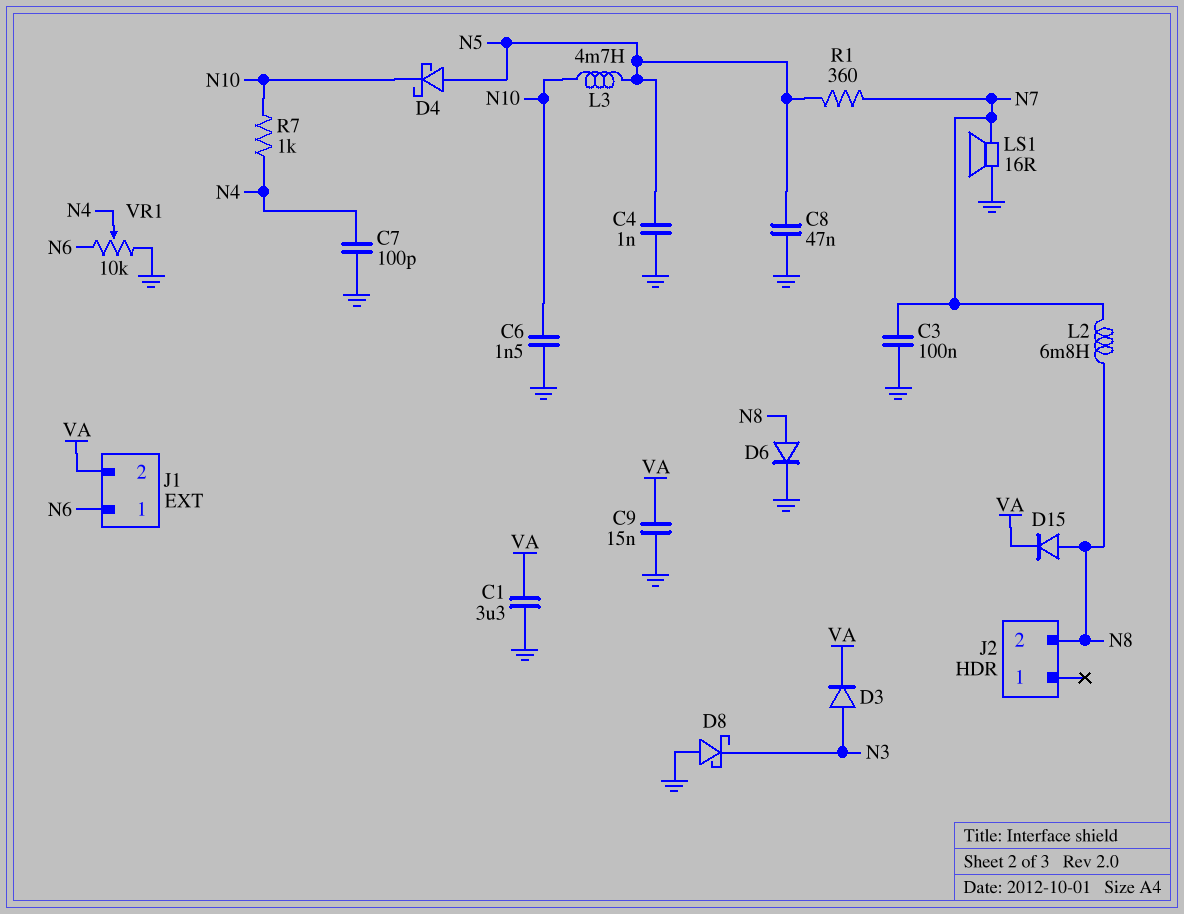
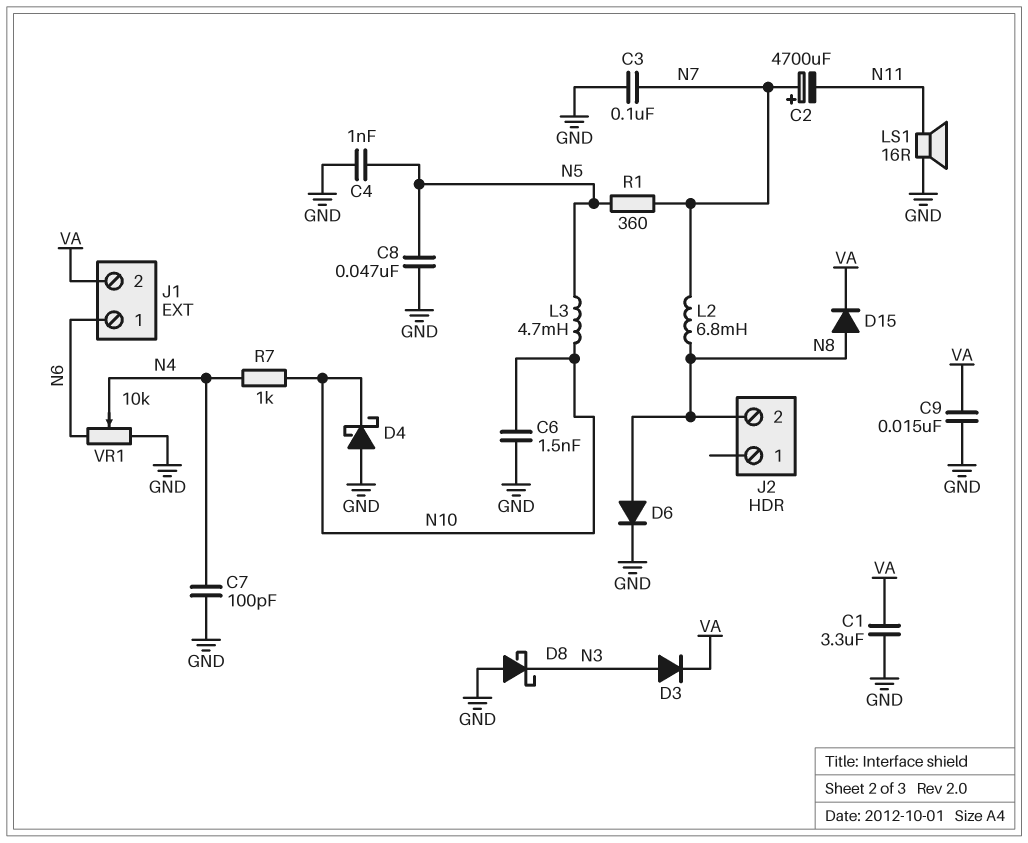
C2: none -> 4700uF (plus N7, minus N11)
D4: schottky (A N5, K N10) -> schottky (A GND, K N10)
LS1: speaker 16R (GND, N7) -> speaker 16R (GND, N11)

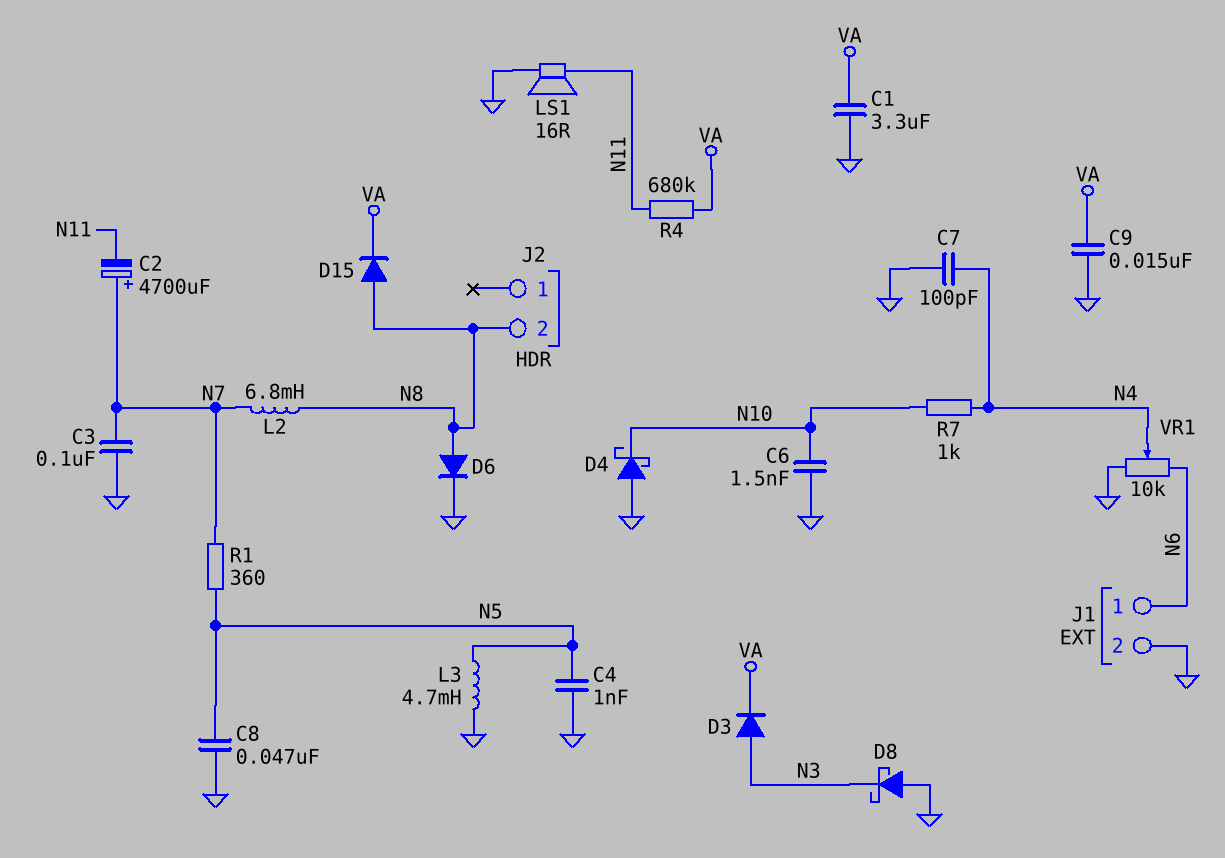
J1 pin 2: VA -> GND
L3: 4.7mH (N5, N10) -> 4.7mH (GND, N5)
R4: none -> 680k (N11, VA)

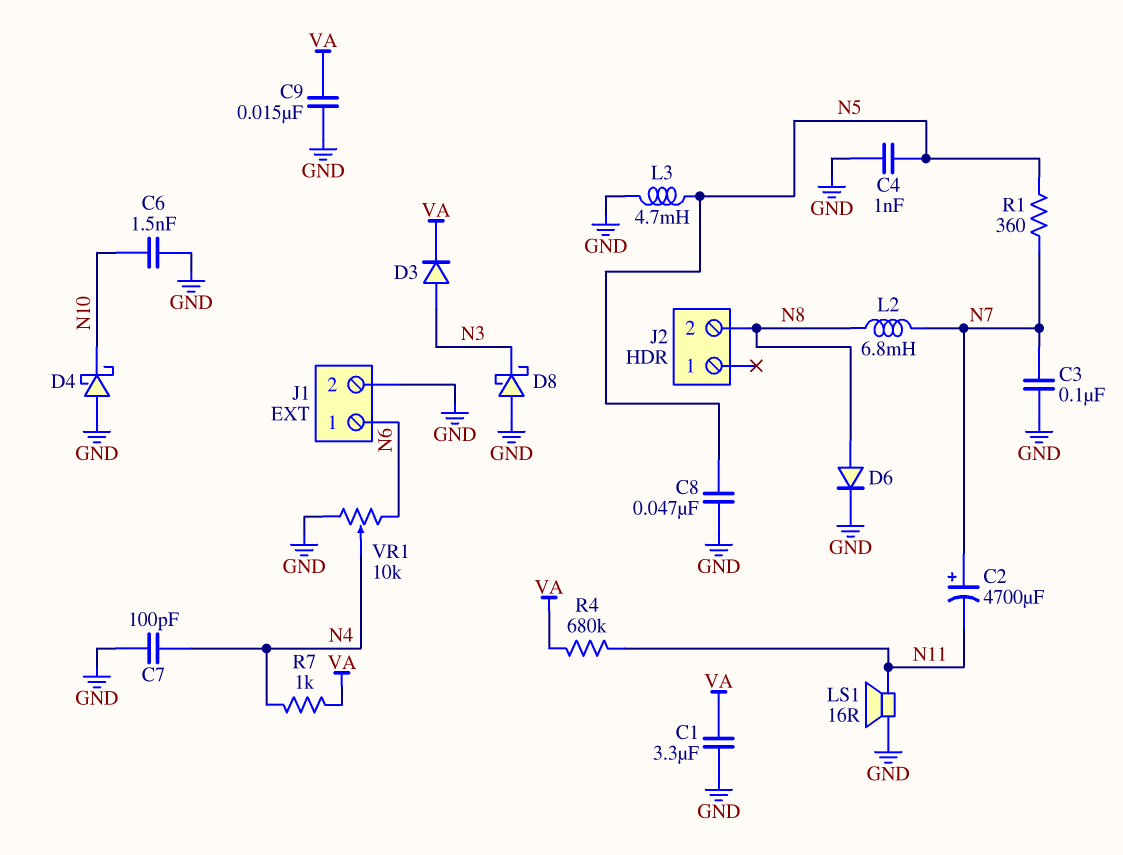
D15: diode (A N8, K VA) -> none
R7: 1k (N4, N10) -> 1k (N4, VA)

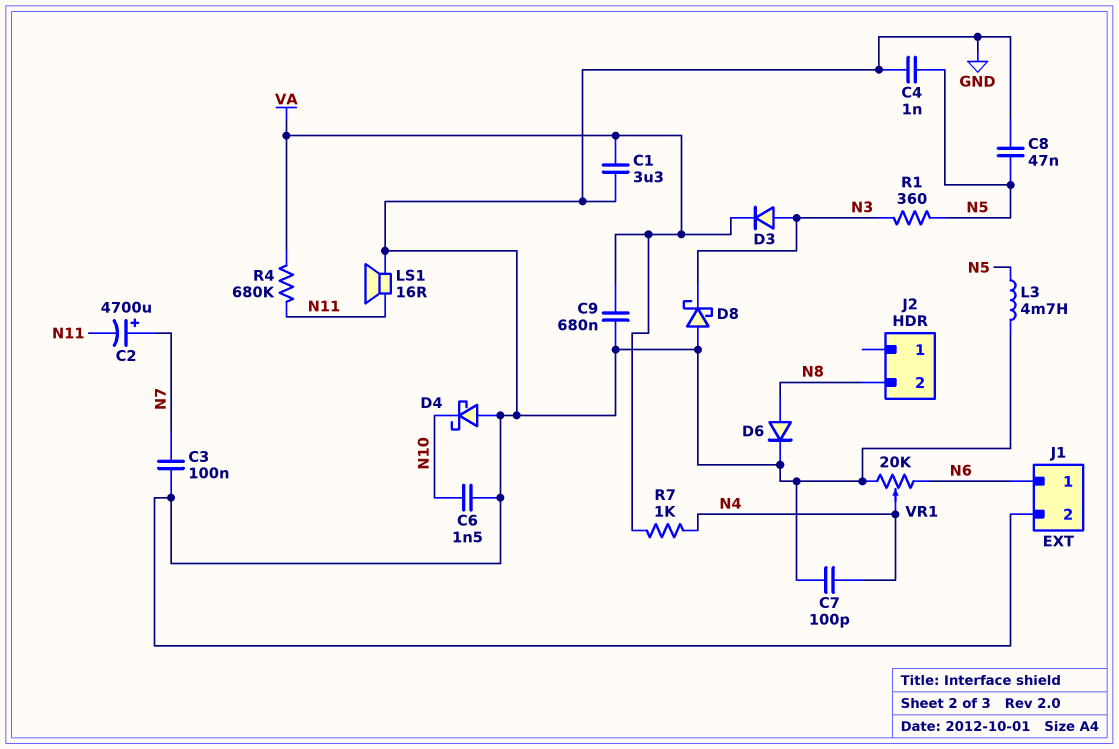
C9: 15nF (GND, VA) -> 680nF (GND, VA)
L2: 6.8mH (N7, N8) -> none
R1: 360 (N5, N7) -> 360 (N3, N5)
VR1: 10k (GND, N6, wiper N4) -> 20k (GND, N6, wiper N4)

